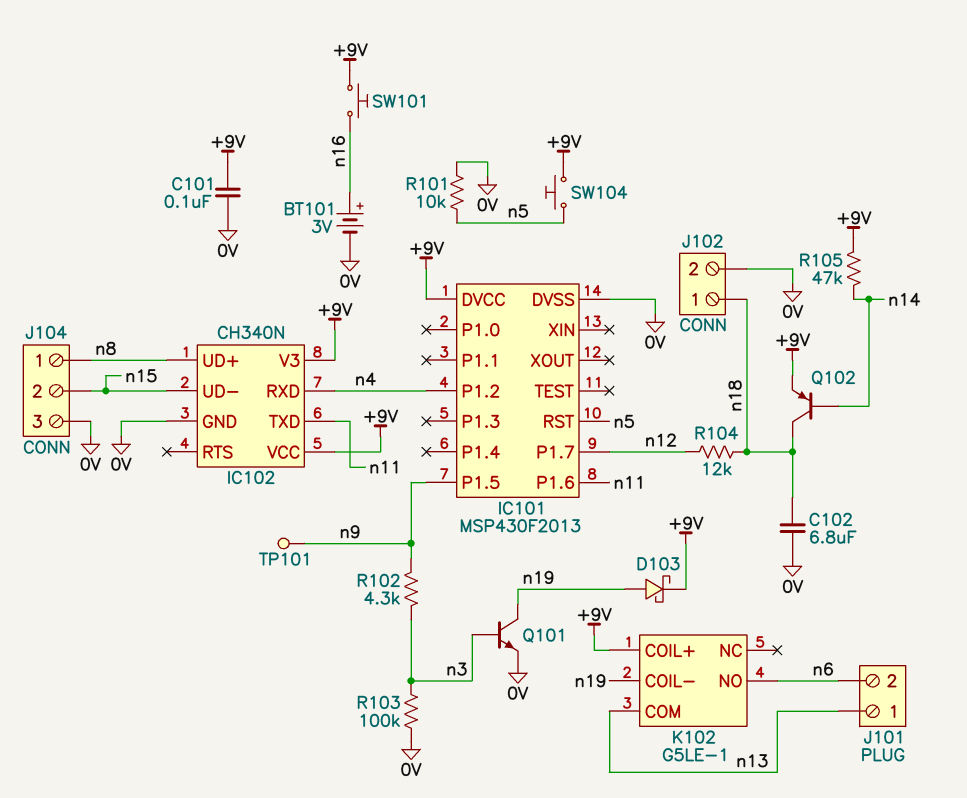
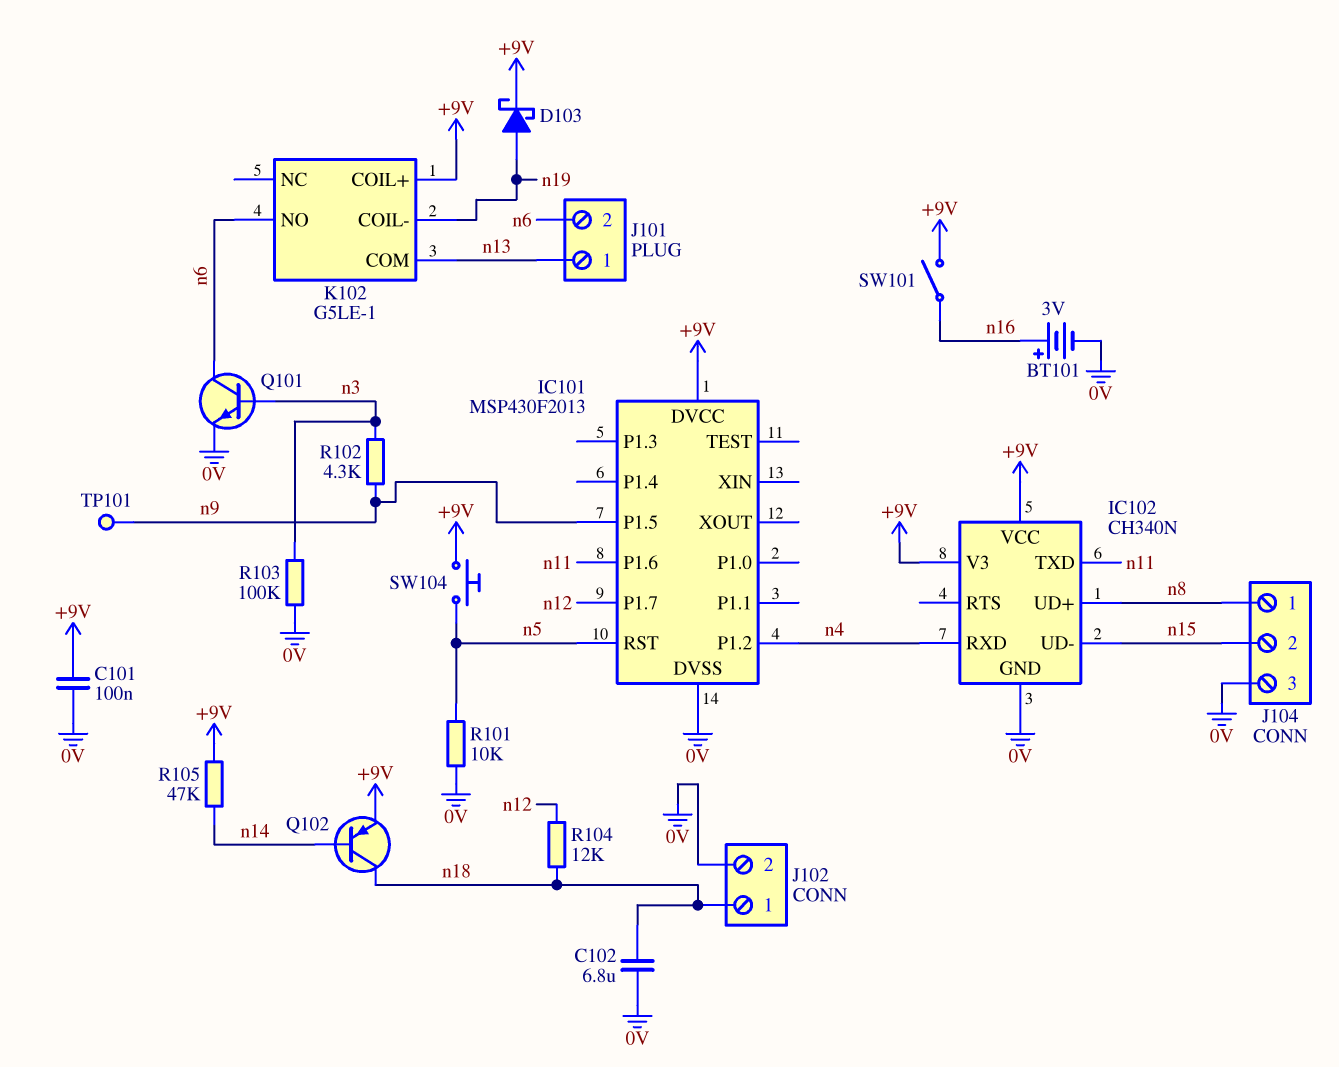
Q101: NPN (B n3, C n19, E 0V) -> NPN (B n3, C n6, E 0V)
SW101: button (+9V, n16) -> switch (+9V, n16)

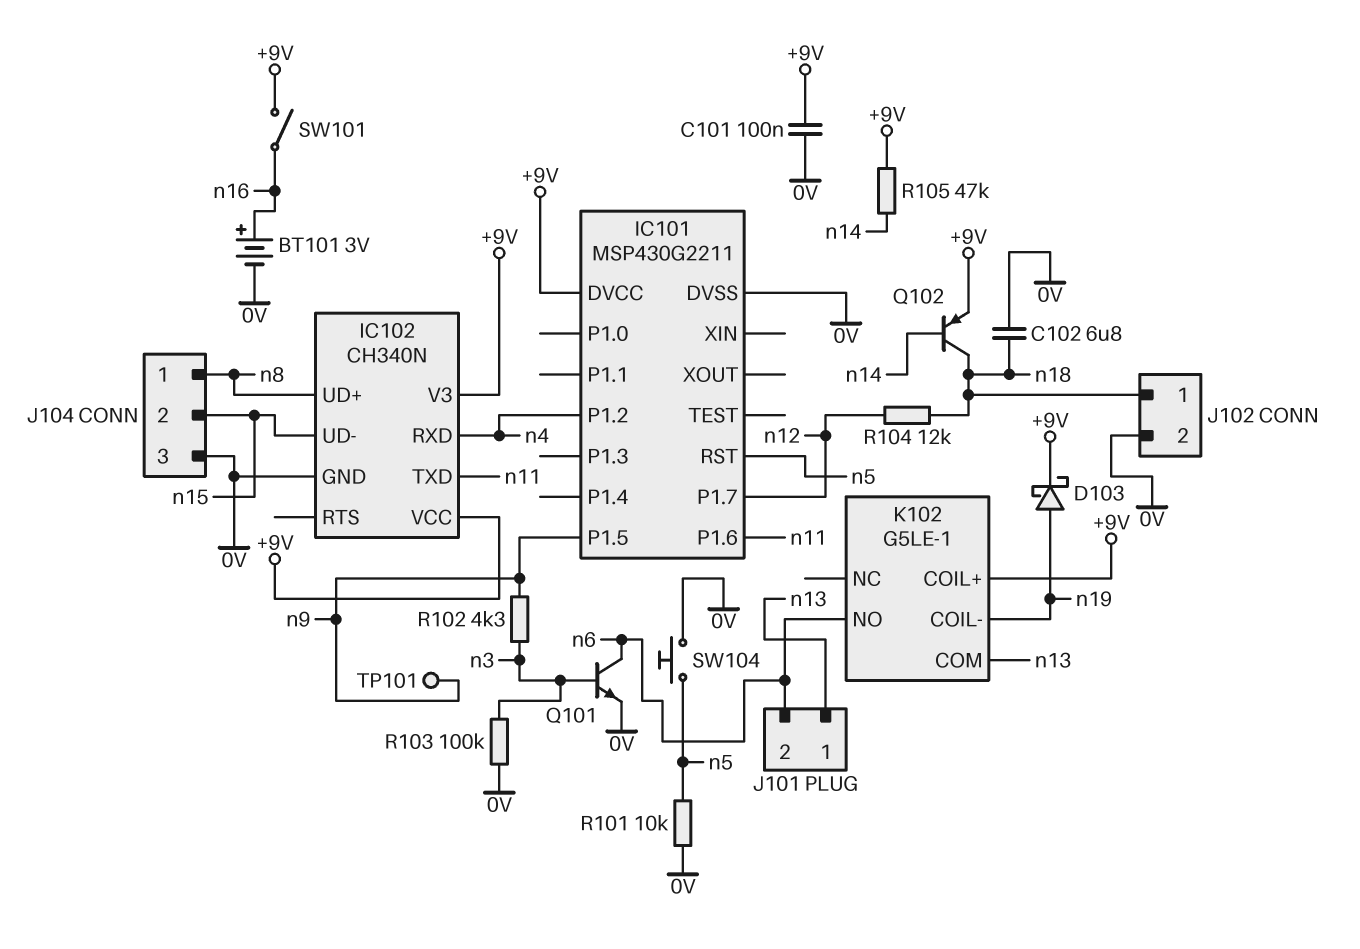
IC101: MSP430F2013 -> MSP430G2211
SW104: button (+9V, n5) -> button (0V, n5)

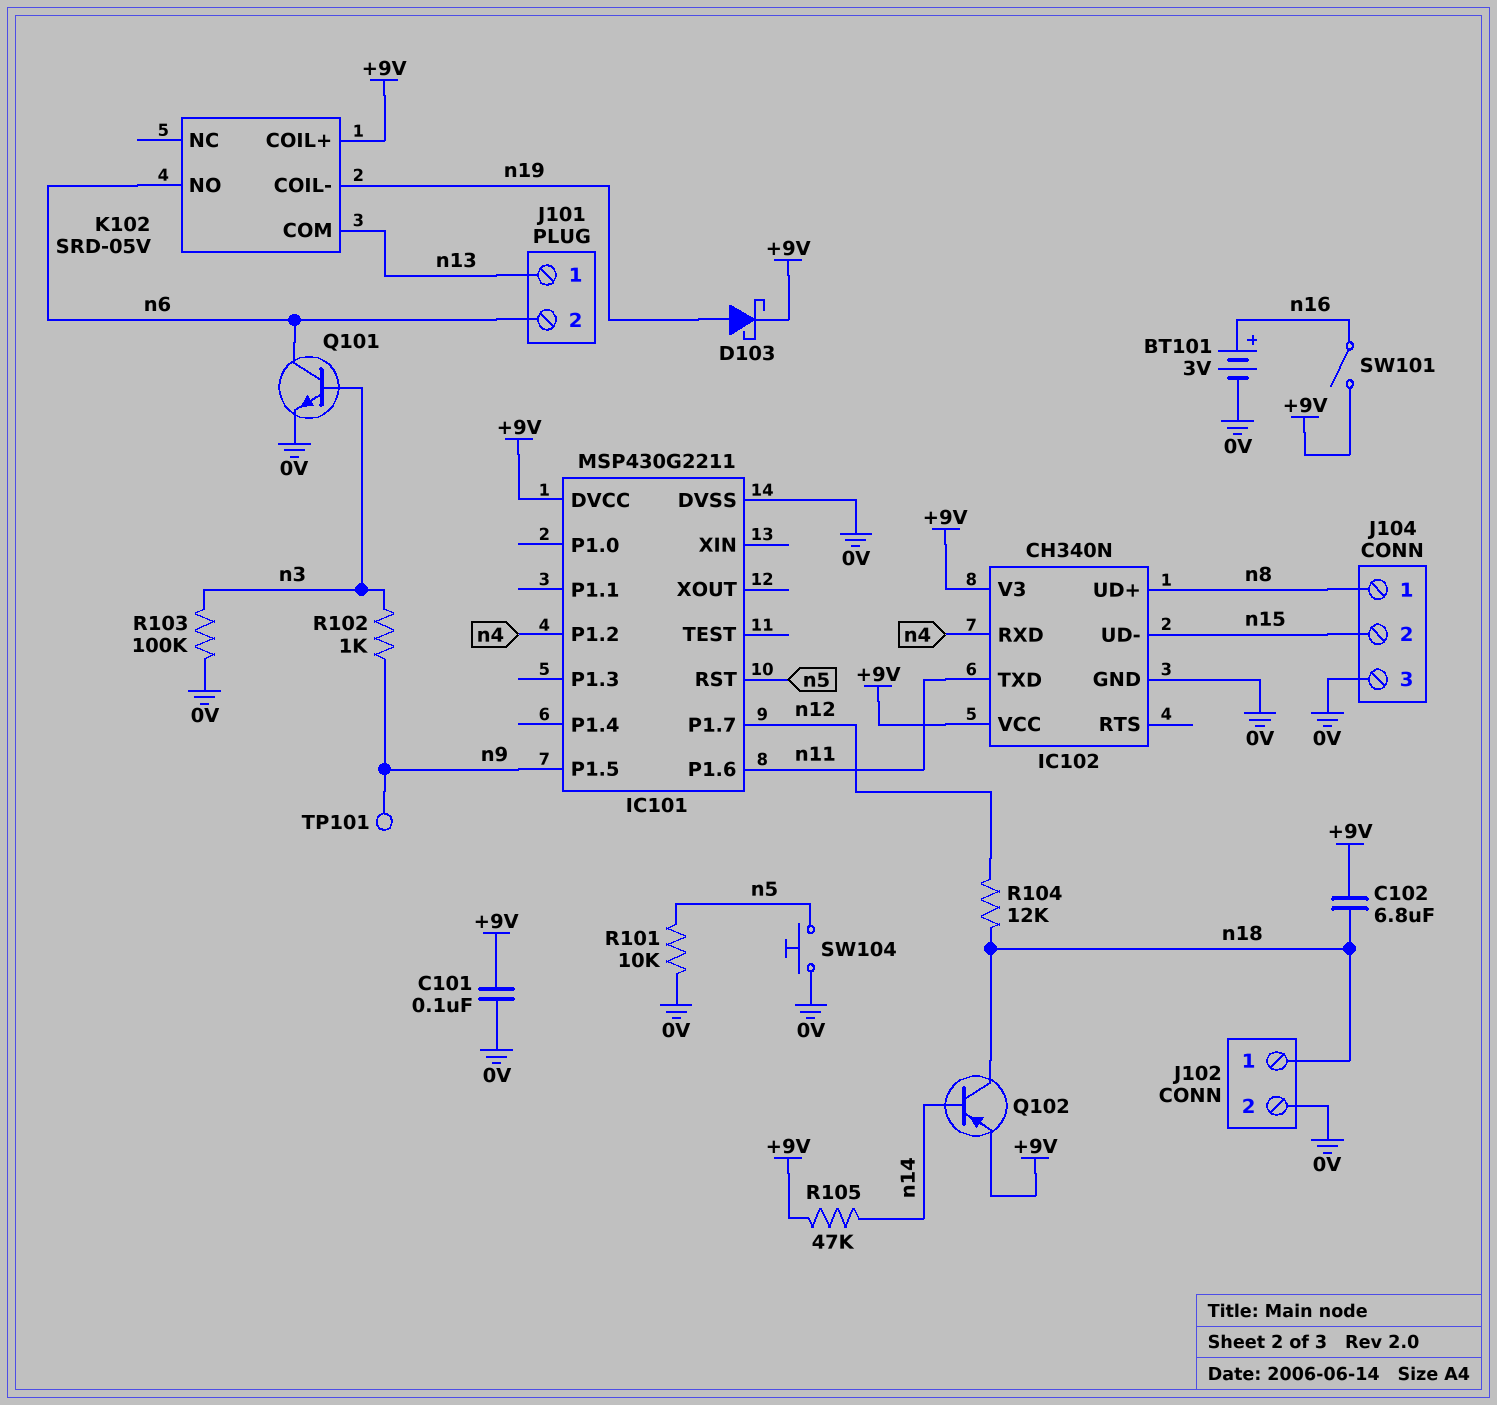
C102: 6.8uF (0V, n18) -> 6.8uF (+9V, n18)
K102: G5LE-1 -> SRD-05V
R102: 4.3k (n3, n9) -> 1k (n3, n9)

